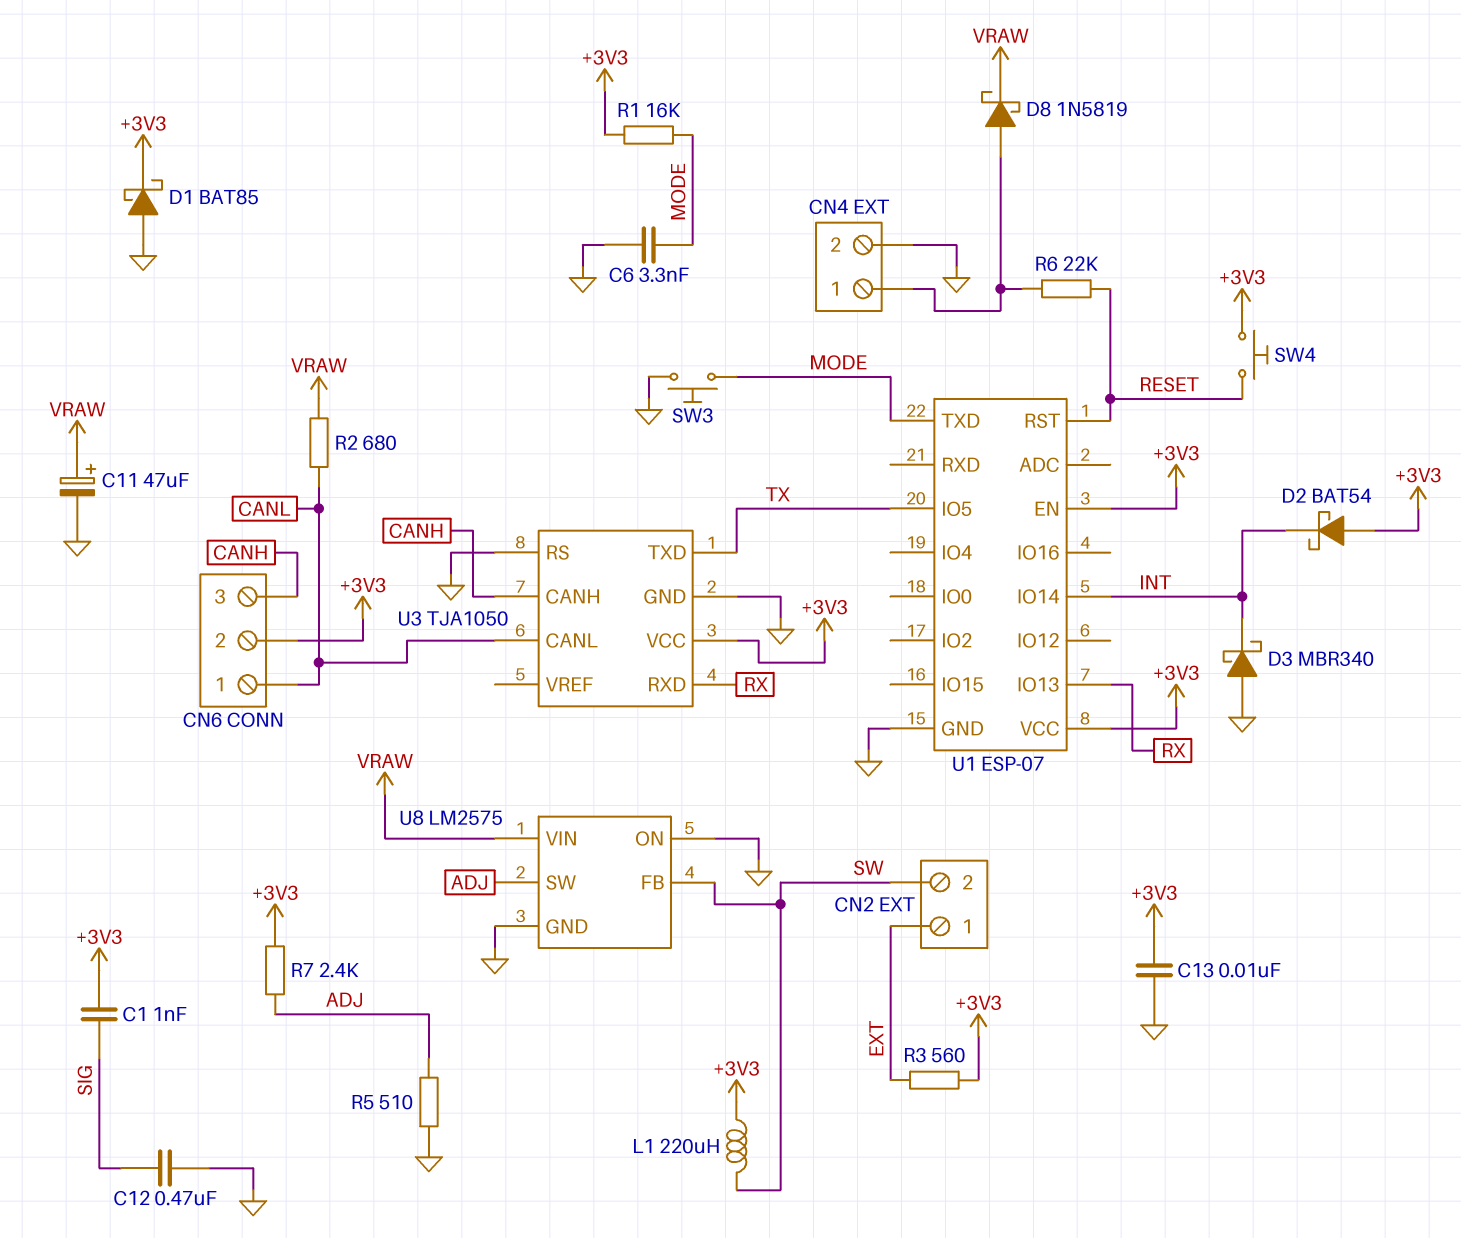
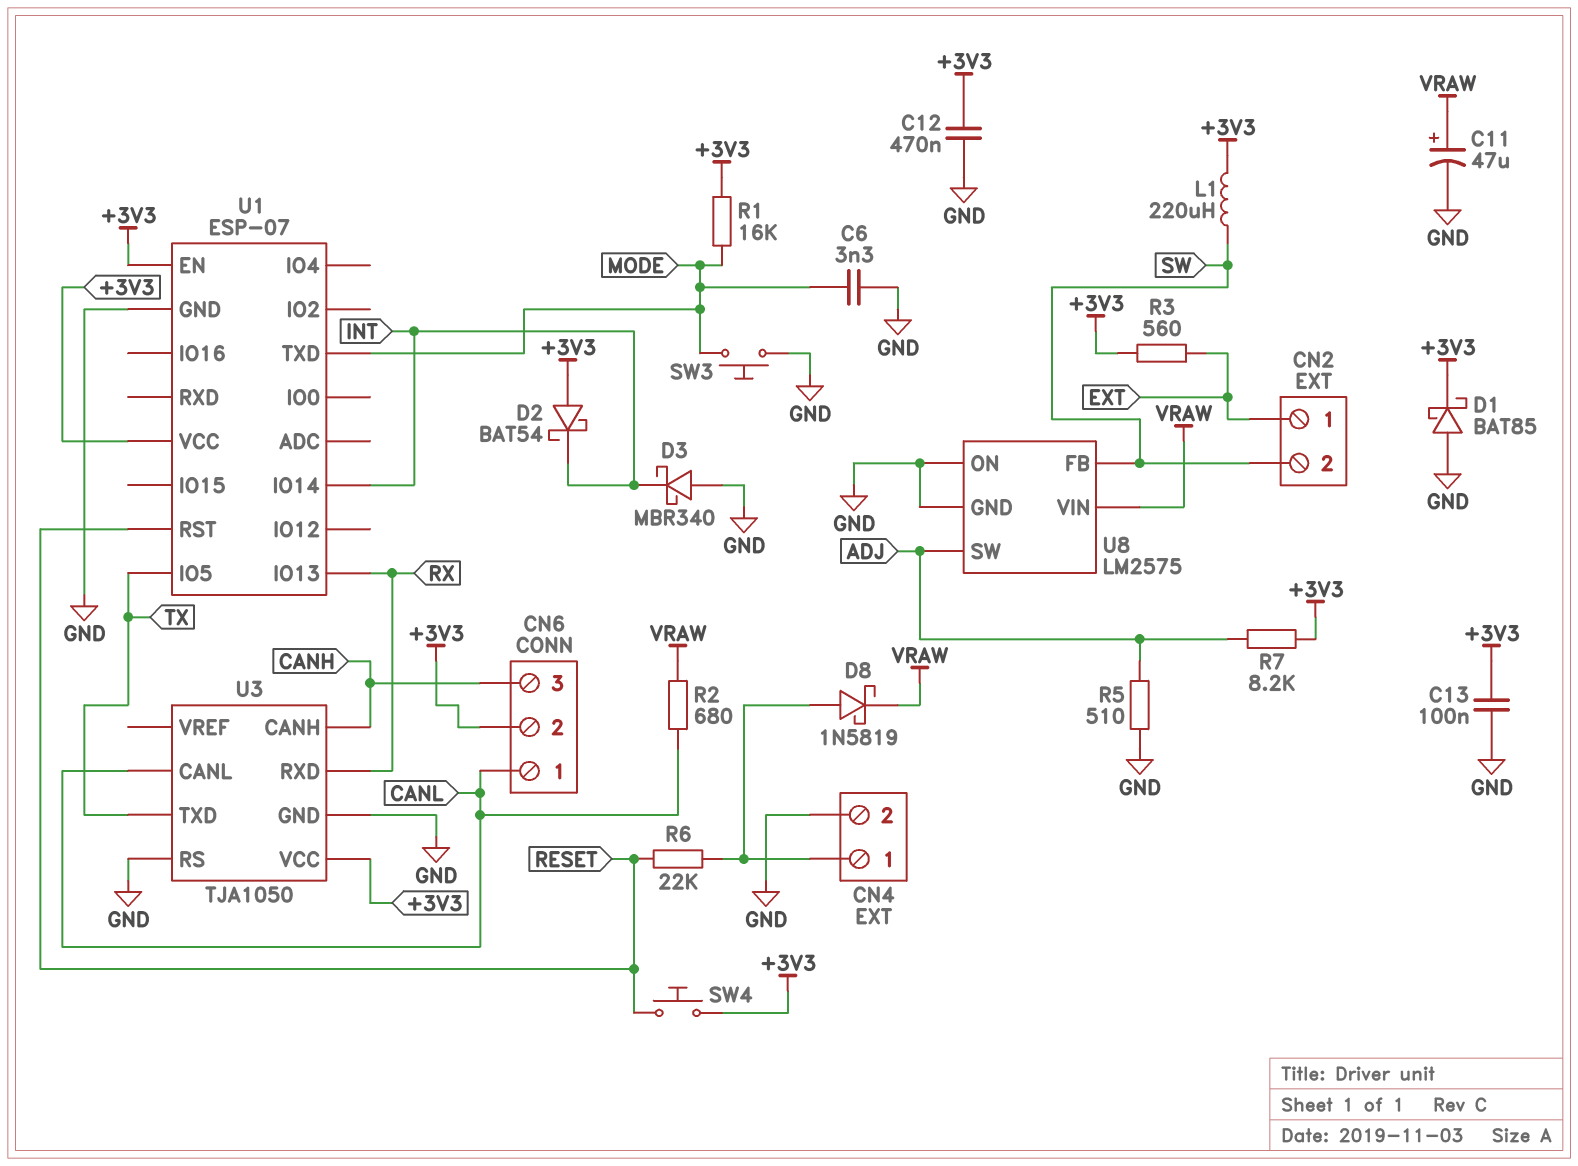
C1: 1nF (+3V3, SIG) -> none
C12: 470nF (GND, SIG) -> 470nF (+3V3, GND)
C13: 10nF (+3V3, GND) -> 100nF (+3V3, GND)
R7: 2.4k (+3V3, ADJ) -> 8.2k (+3V3, ADJ)

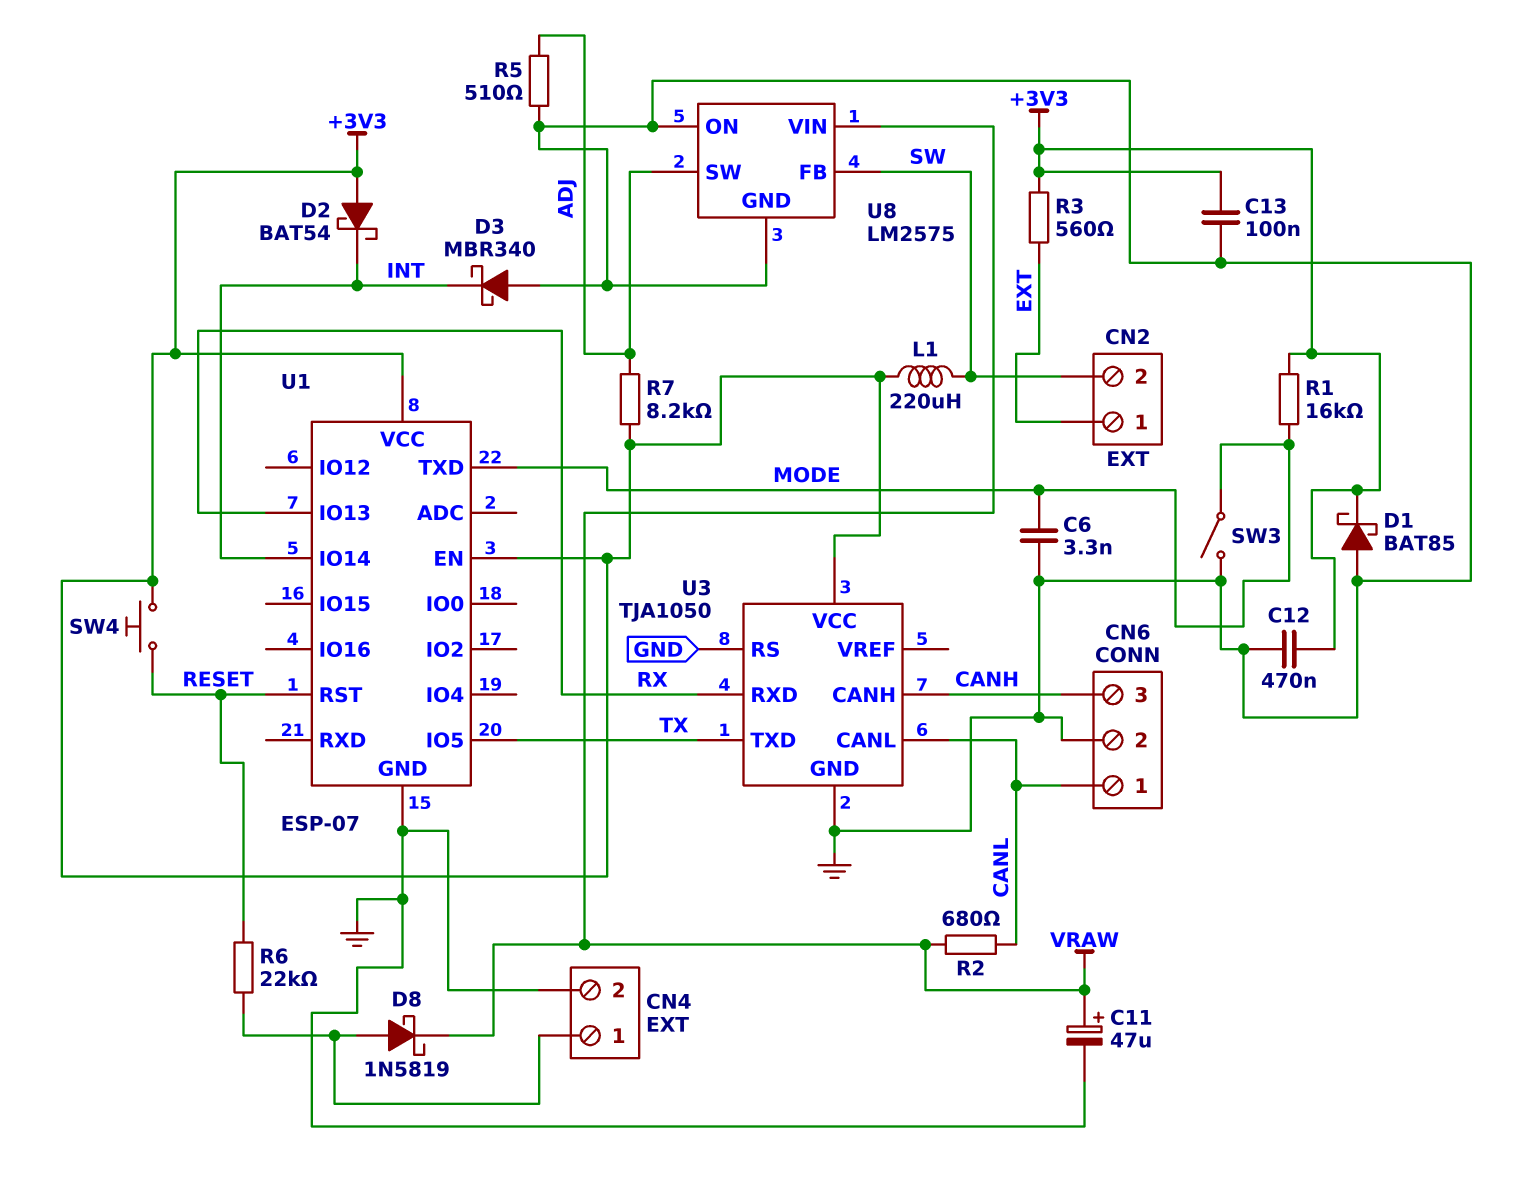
CN6 pin 2: +3V3 -> GND
SW3: button (GND, MODE) -> switch (GND, MODE)

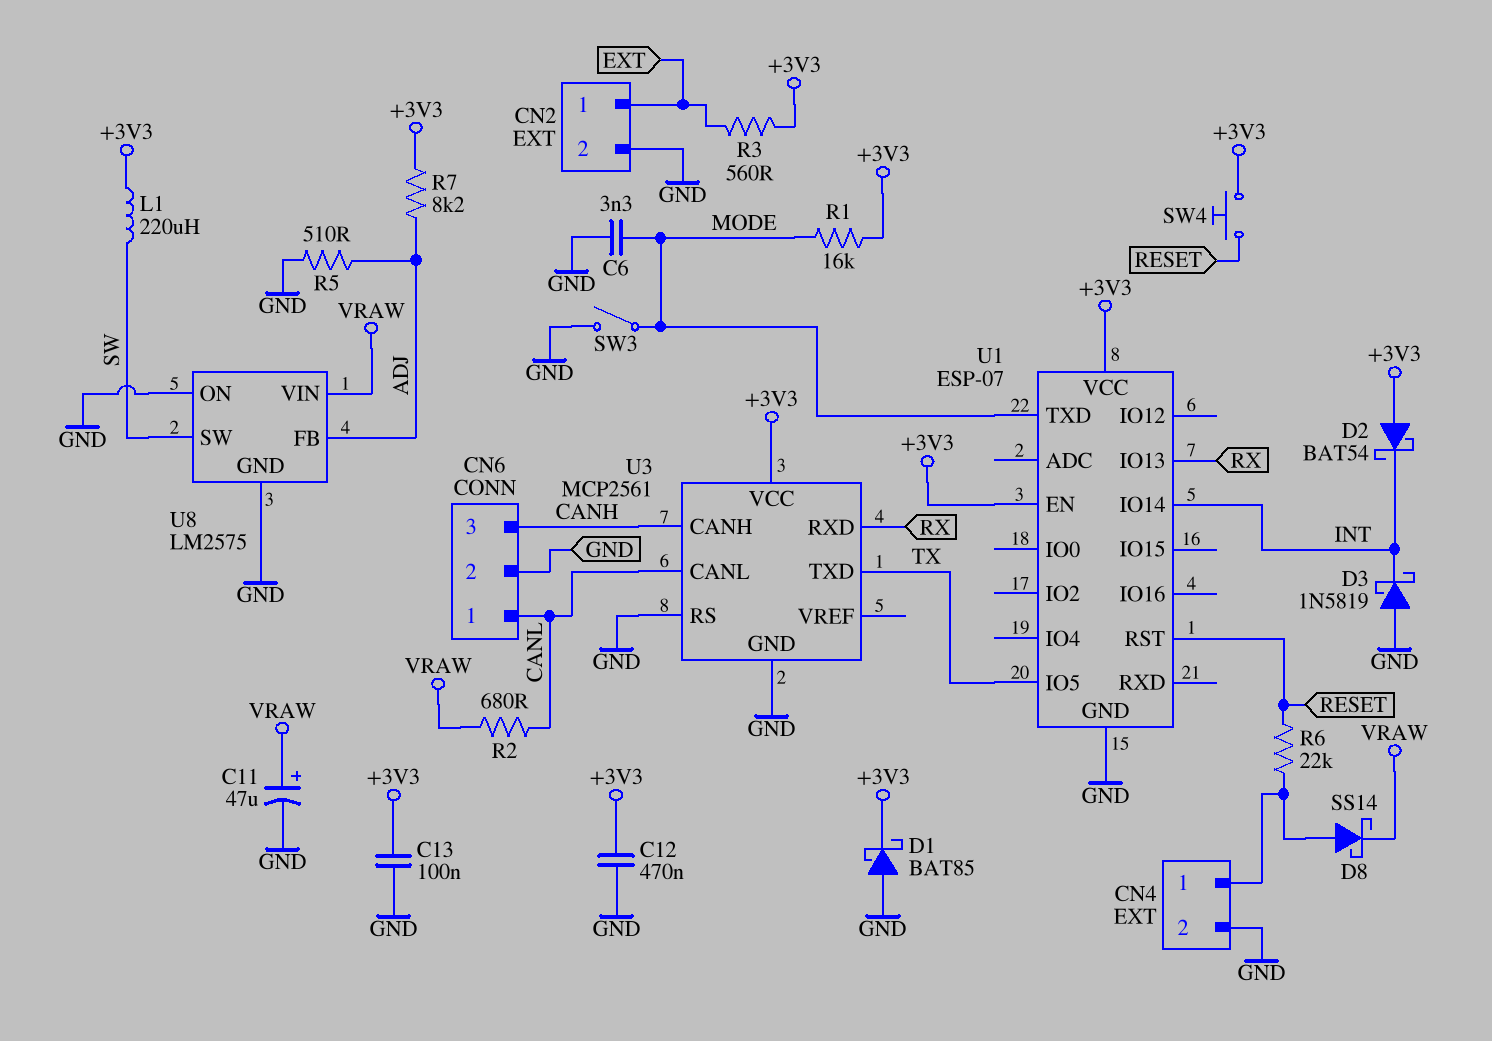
CN2 pin 2: SW -> GND
D3: schottky MBR340 (A GND, K INT) -> schottky 1N5819 (A GND, K INT)
D8: schottky 1N5819 (A CN4/1, K VRAW) -> schottky SS14 (A CN4/1, K VRAW)
U3: TJA1050 -> MCP2561
U8 pin FB: SW -> ADJ
U8 pin SW: ADJ -> SW

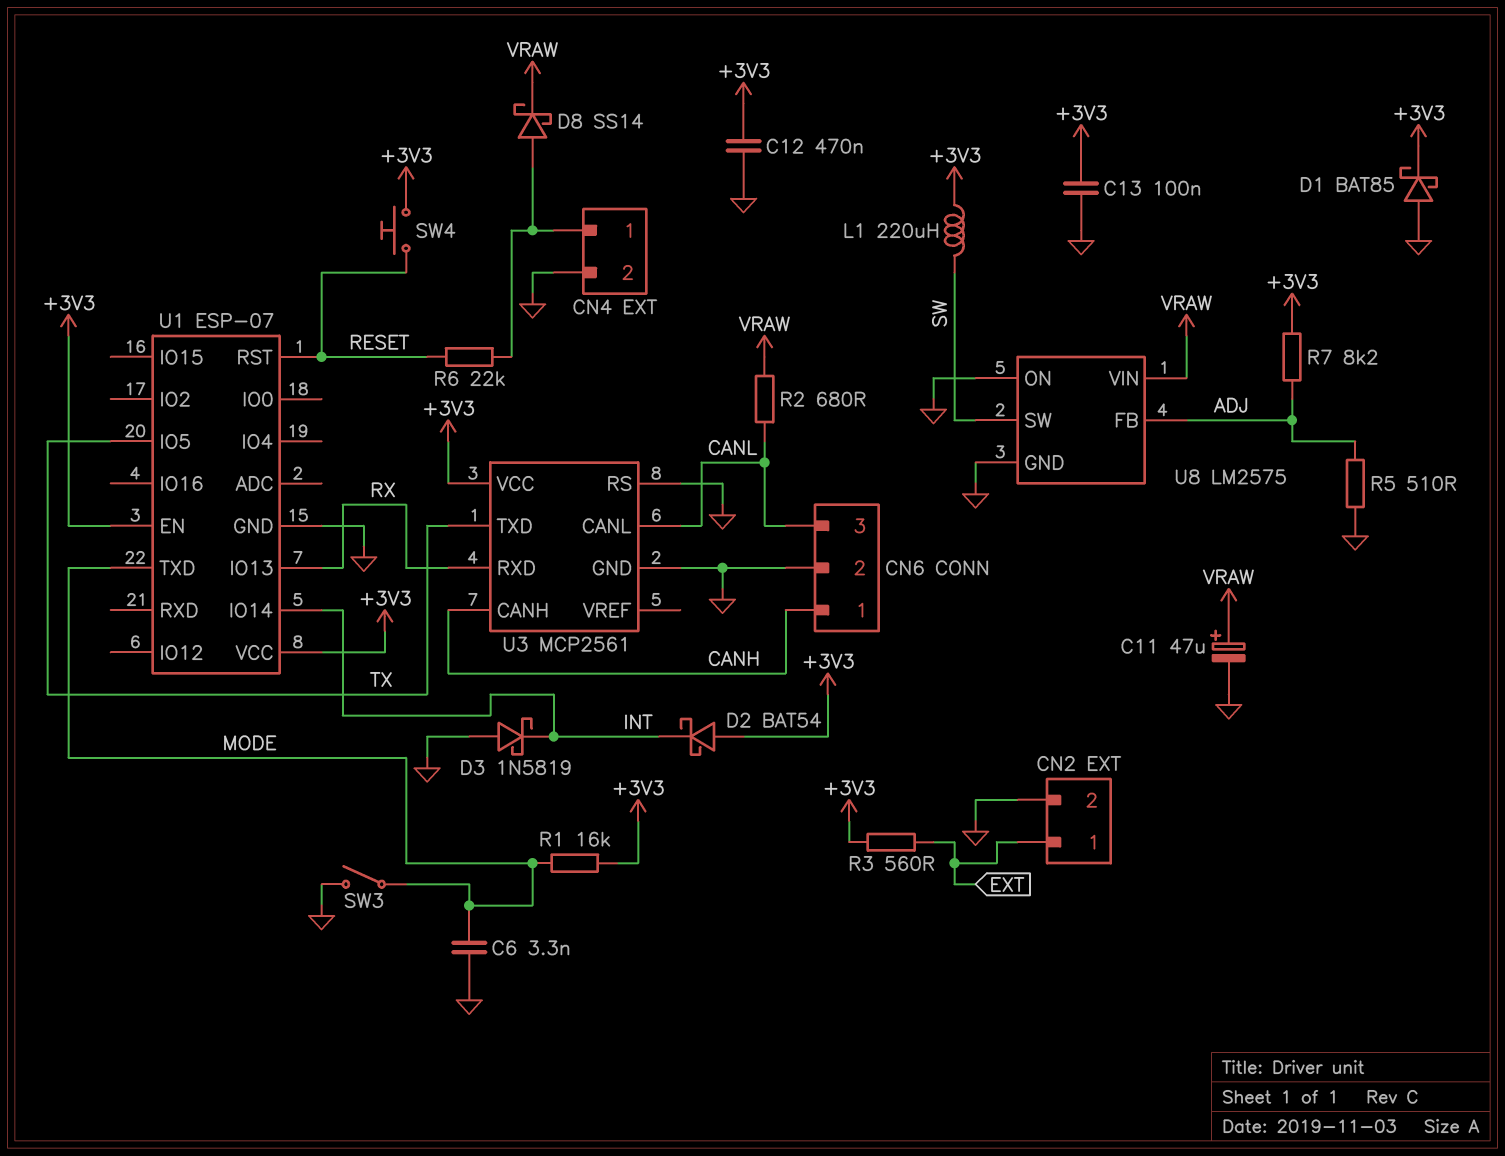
CN6 pin 1: CANL -> CANH
CN6 pin 3: CANH -> CANL

